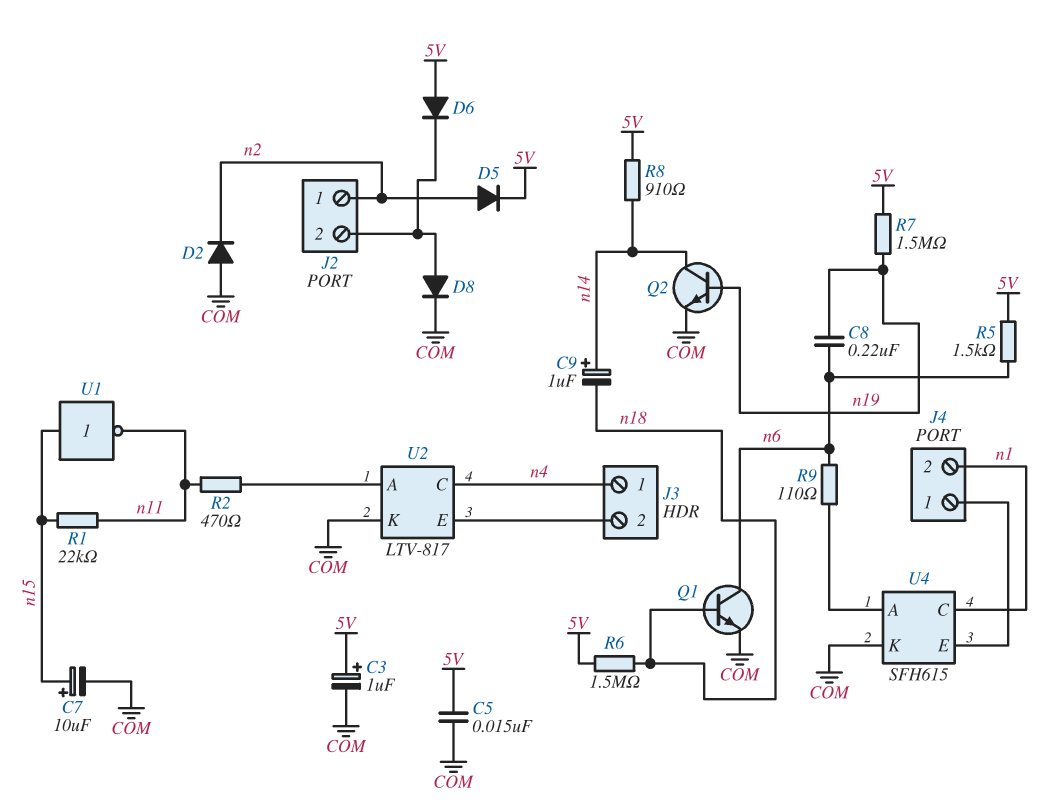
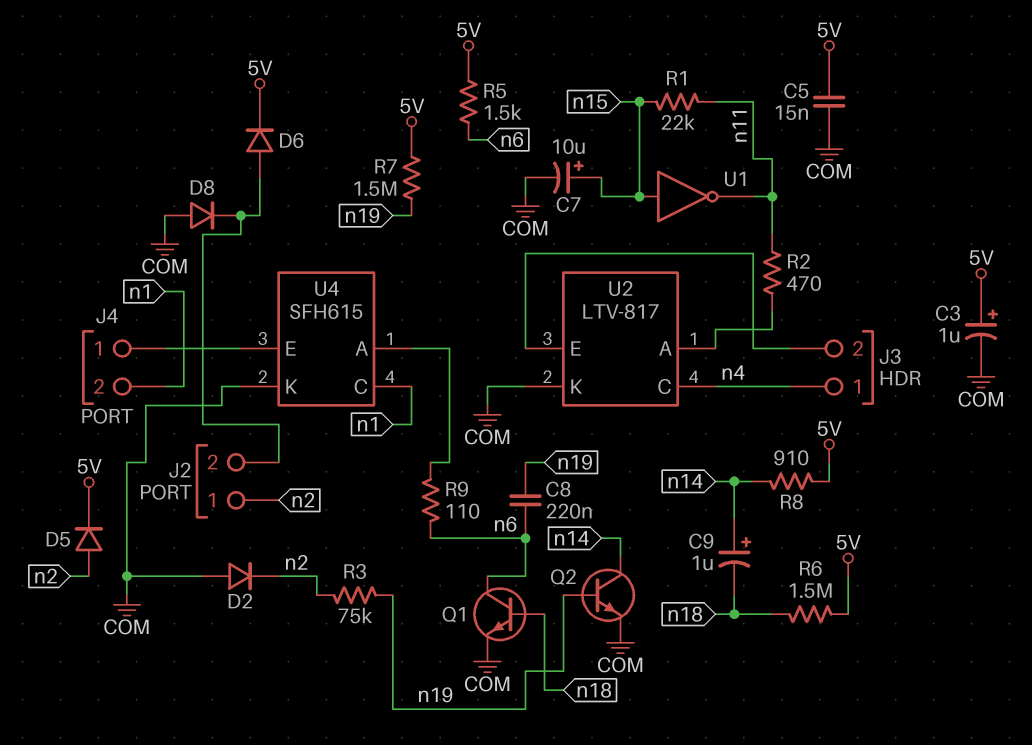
D6: diode (A 5V, K J2/2) -> diode (A J2/2, K 5V)
D8: diode (A J2/2, K COM) -> diode (A COM, K J2/2)
R3: none -> 75k (n2, n19)

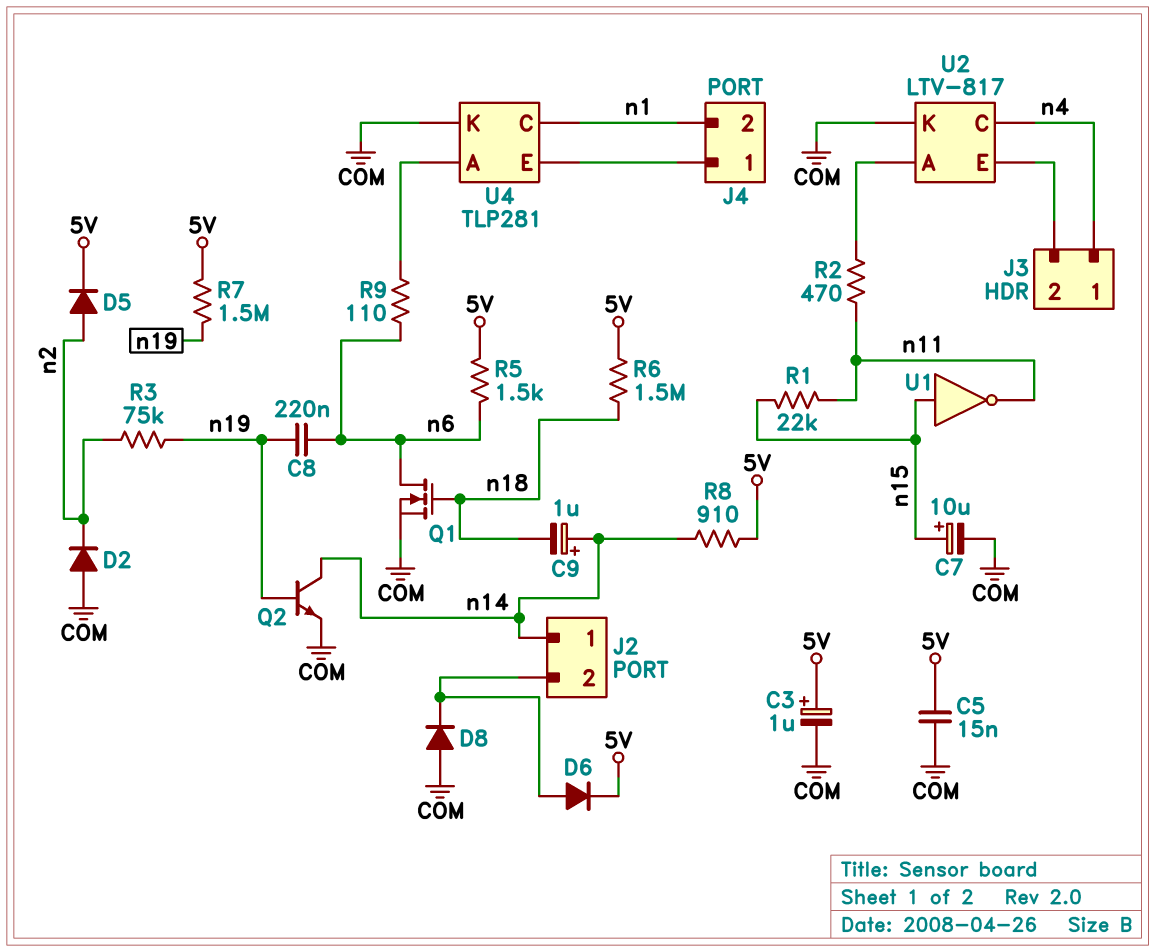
J2 pin 1: n2 -> n14
Q1: NPN (B n18, C n6, E COM) -> NMOS (G n18, D n6, S COM)
U4: SFH615 -> TLP281

